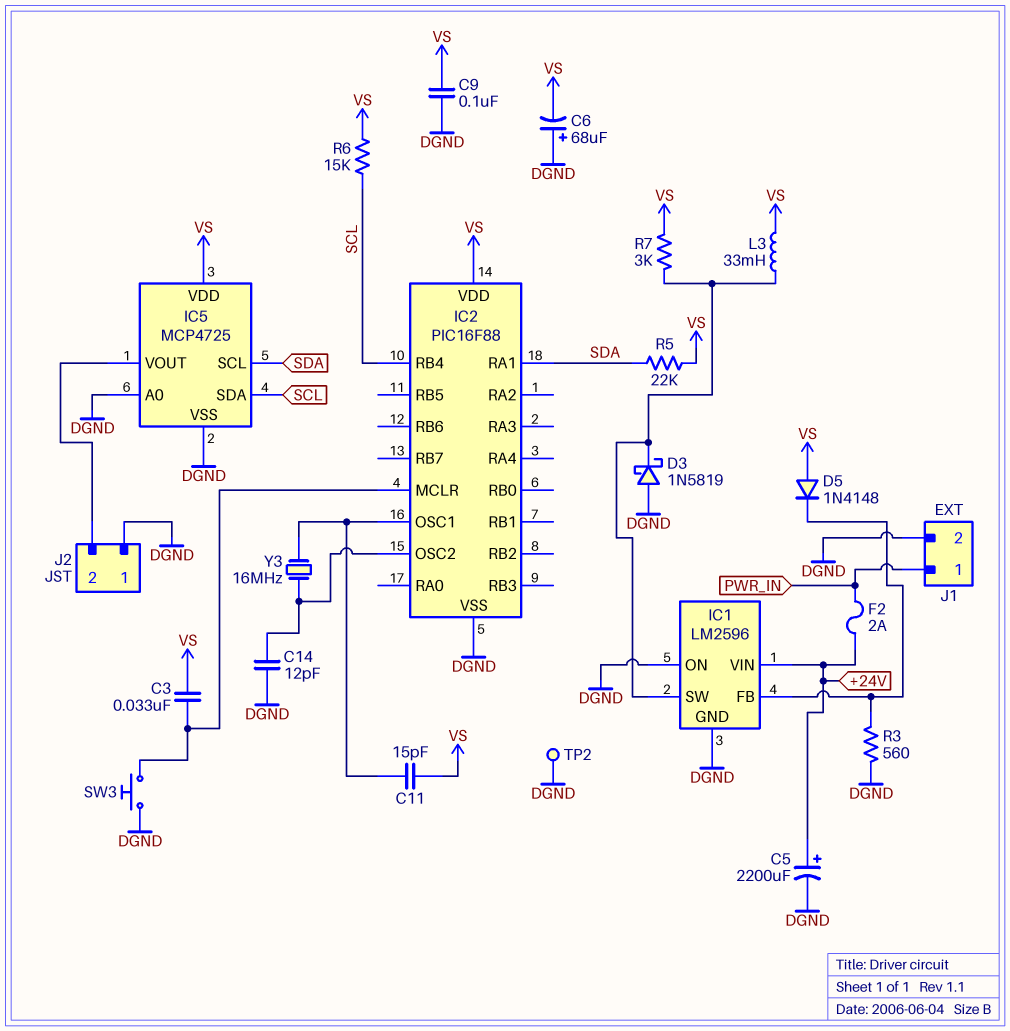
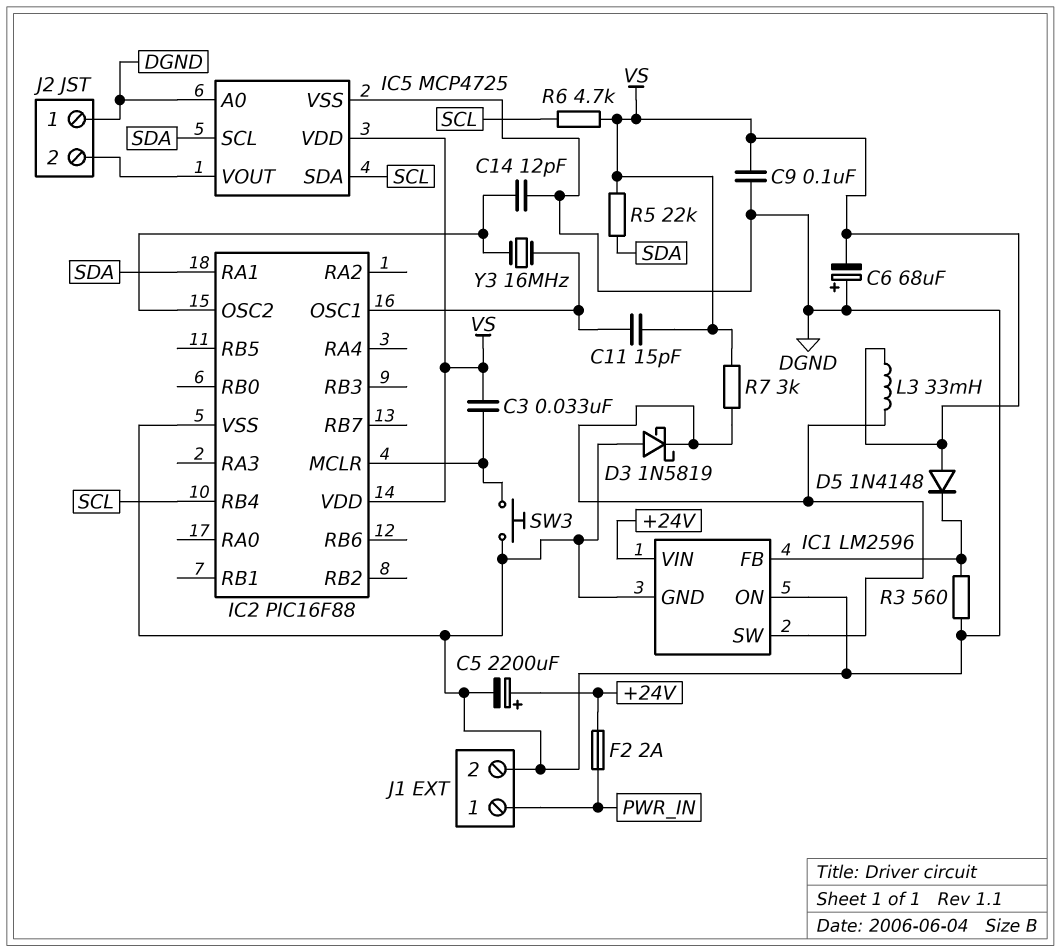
R6: 15k (SCL, VS) -> 4.7k (SCL, VS)
TP2: test point (DGND) -> none

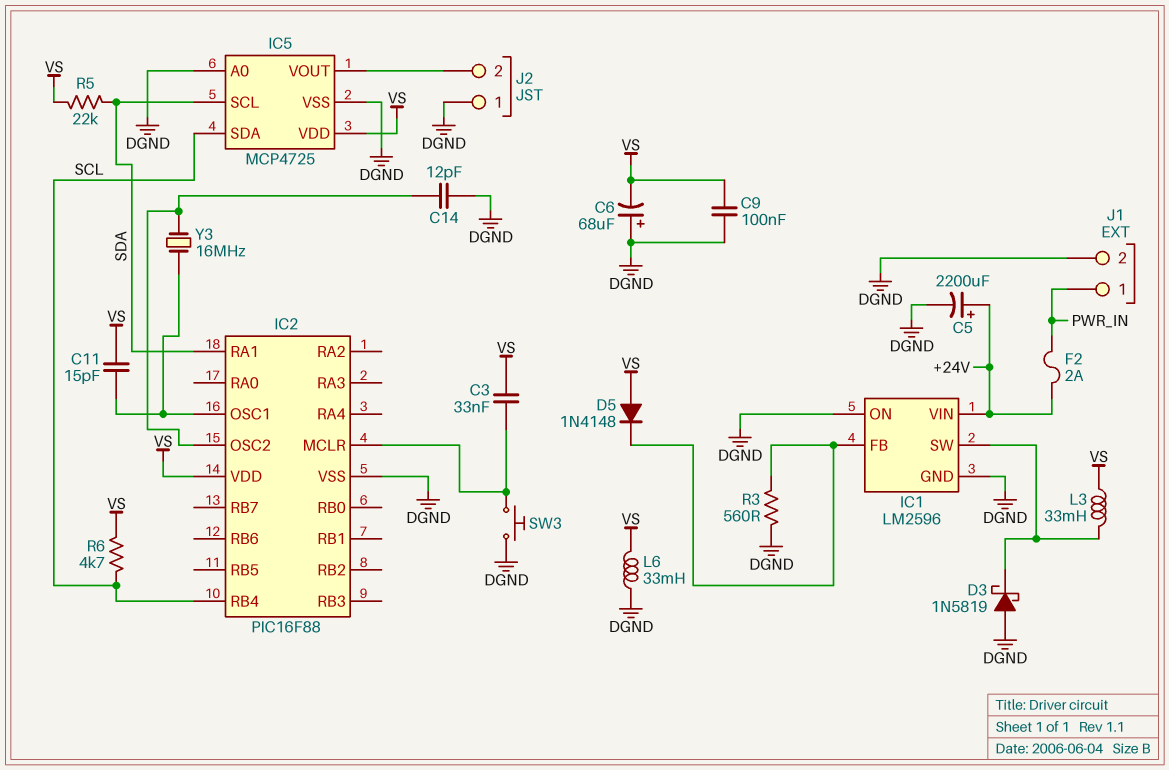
L6: none -> 33mH (DGND, VS)
R7: 3k (IC1/SW, VS) -> none

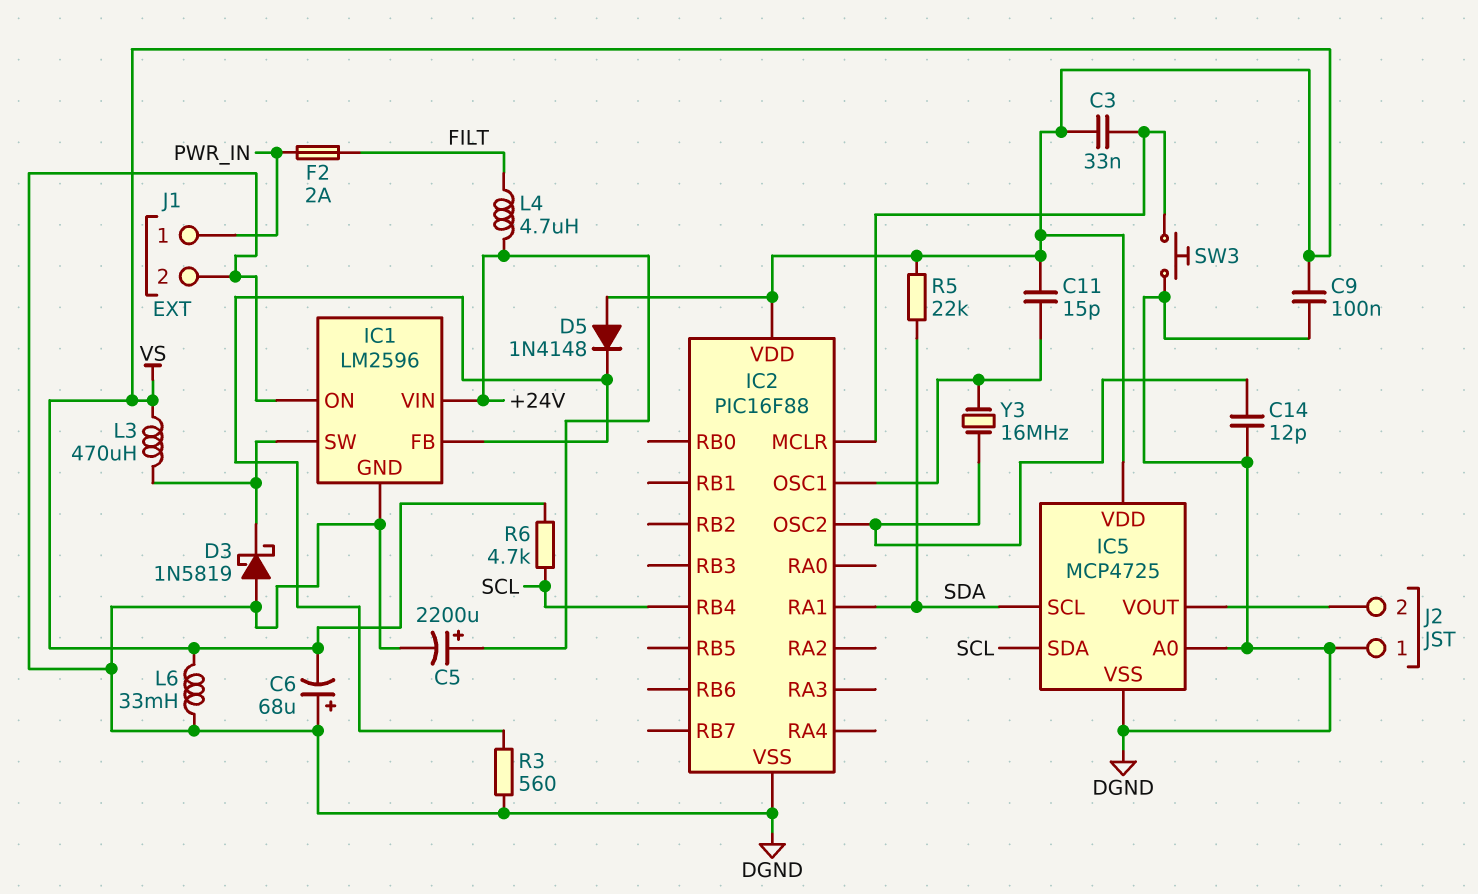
F2: 2A (+24V, PWR_IN) -> 2A (FILT, PWR_IN)
L3: 33mH (IC1/SW, VS) -> 470uH (IC1/SW, VS)
L4: none -> 4.7uH (+24V, FILT)

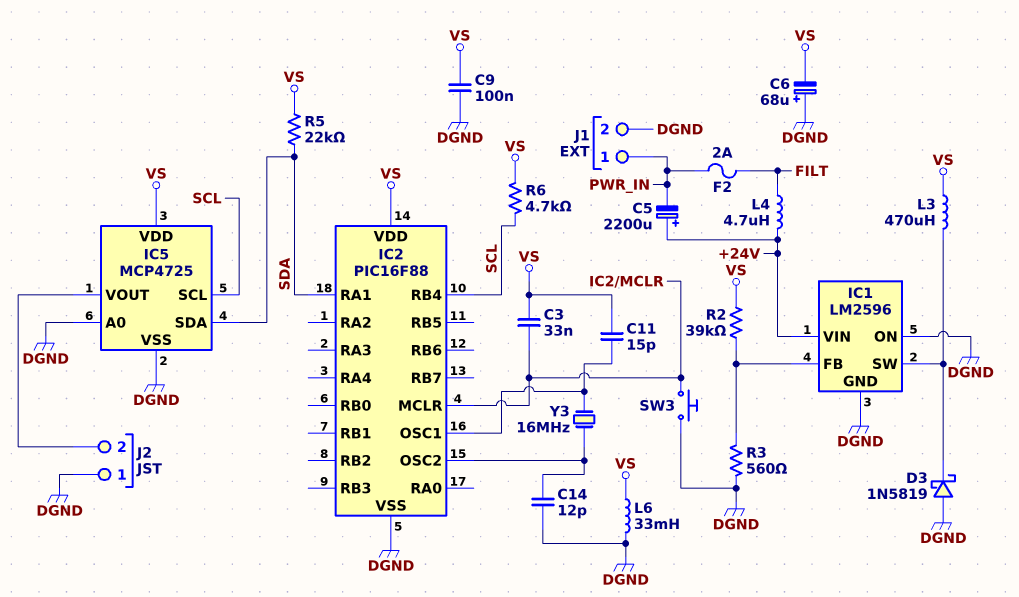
C5: 2200uF (plus +24V, minus DGND) -> 2200uF (plus +24V, minus PWR_IN)
D5: diode 1N4148 (A VS, K IC1/FB) -> none
IC5 pin SCL: SDA -> SCL
IC5 pin SDA: SCL -> SDA
R2: none -> 39k (IC1/FB, VS)

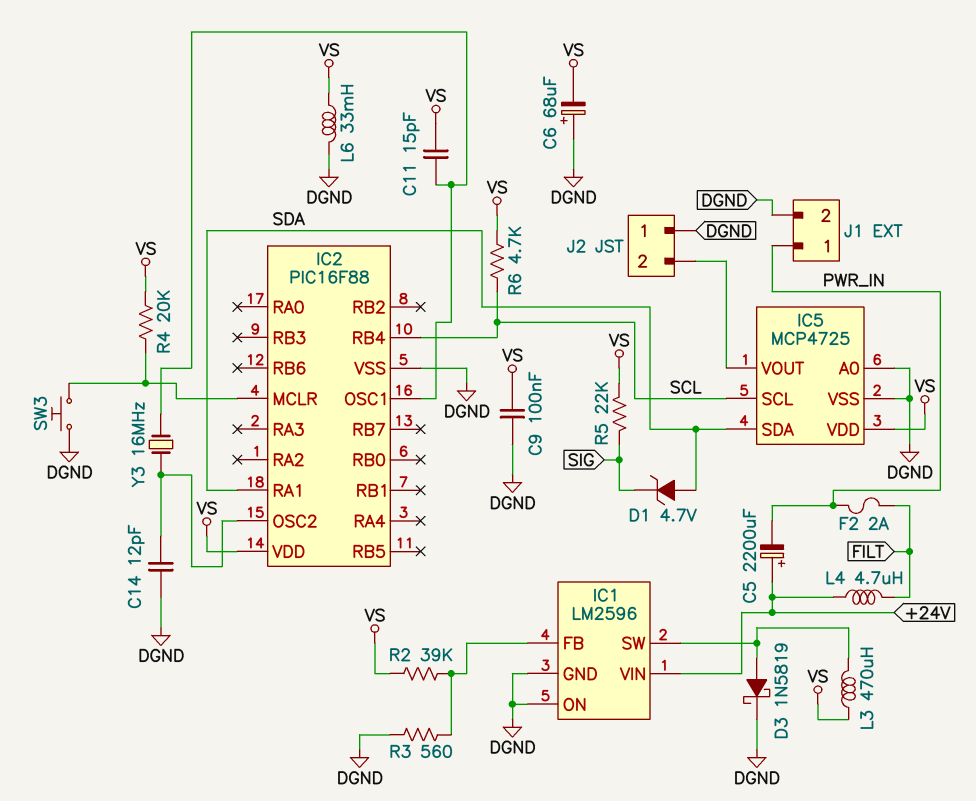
C3: 33nF (IC2/MCLR, VS) -> none
D1: none -> zener 4.7V (A SDA, K SIG)
D3: schottky 1N5819 (A DGND, K IC1/SW) -> schottky 1N5819 (A IC1/SW, K DGND)
R4: none -> 20k (IC2/MCLR, VS)
R5: 22k (SDA, VS) -> 22k (SIG, VS)

